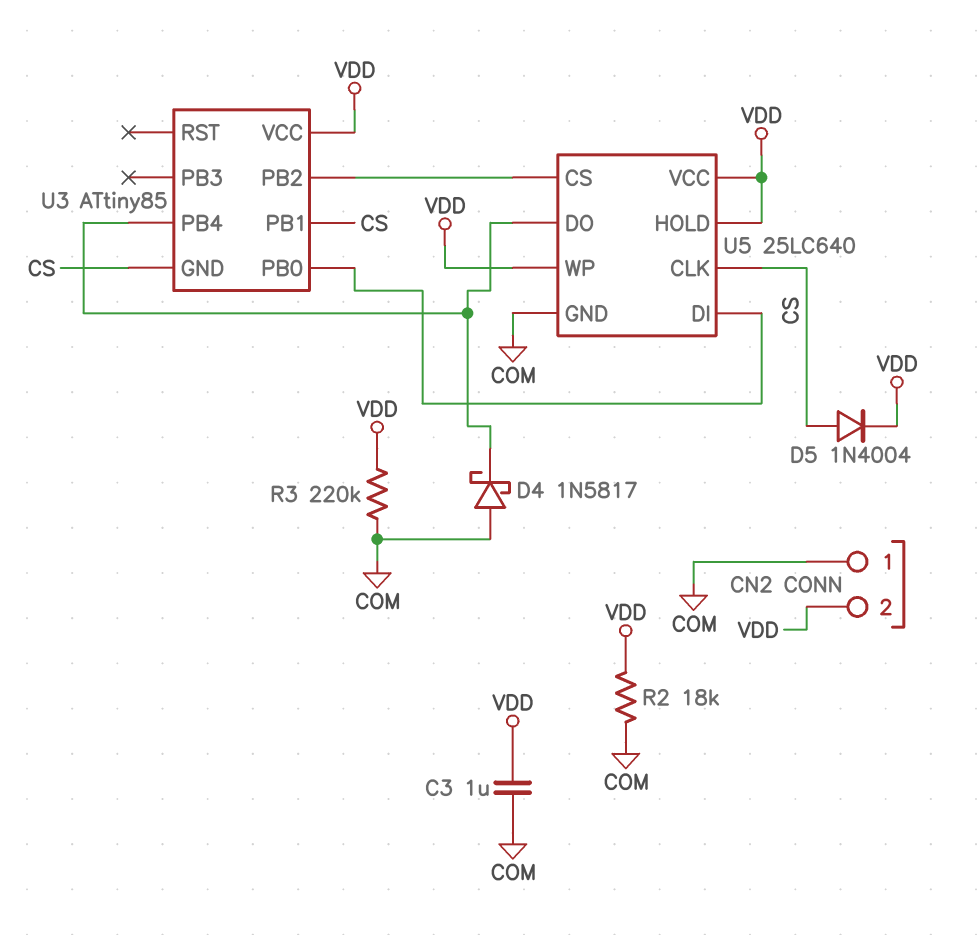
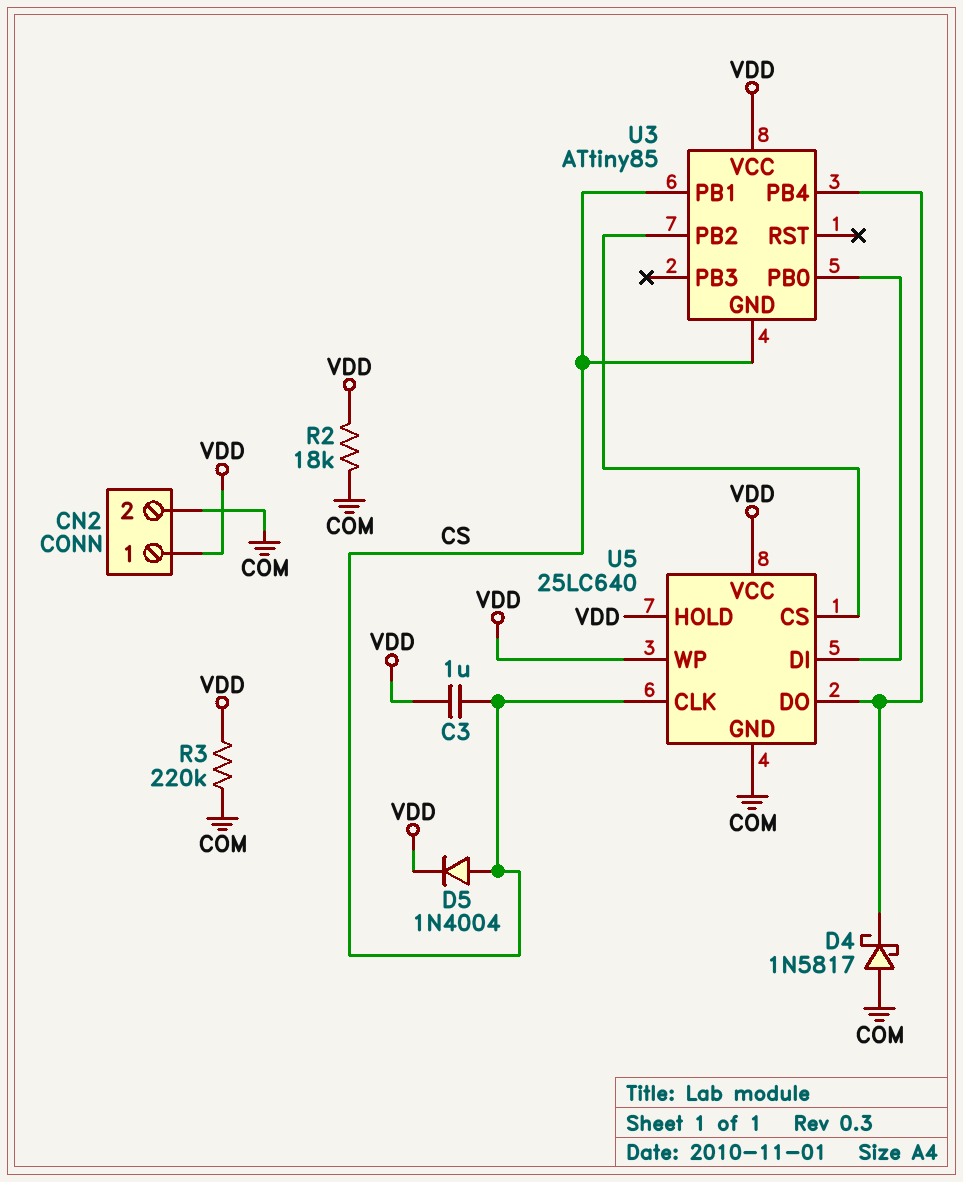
C3: 1uF (COM, VDD) -> 1uF (CS, VDD)
CN2 pin 1: COM -> VDD
CN2 pin 2: VDD -> COM

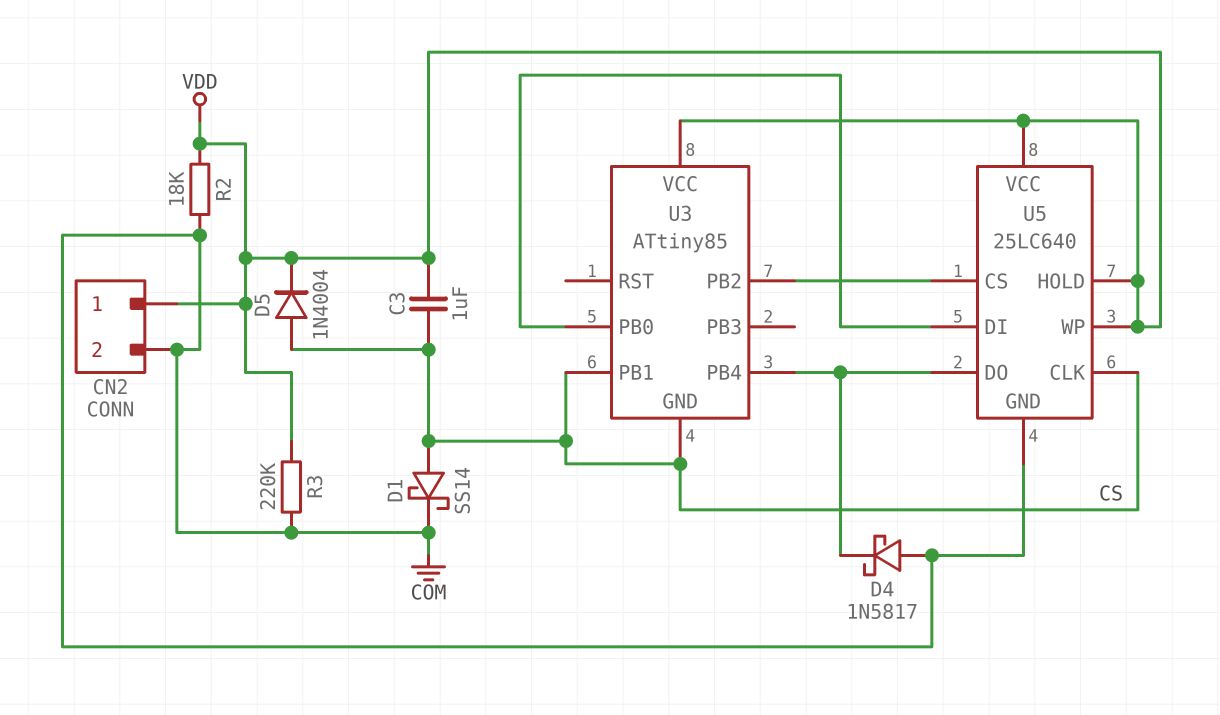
D1: none -> schottky SS14 (A CS, K COM)

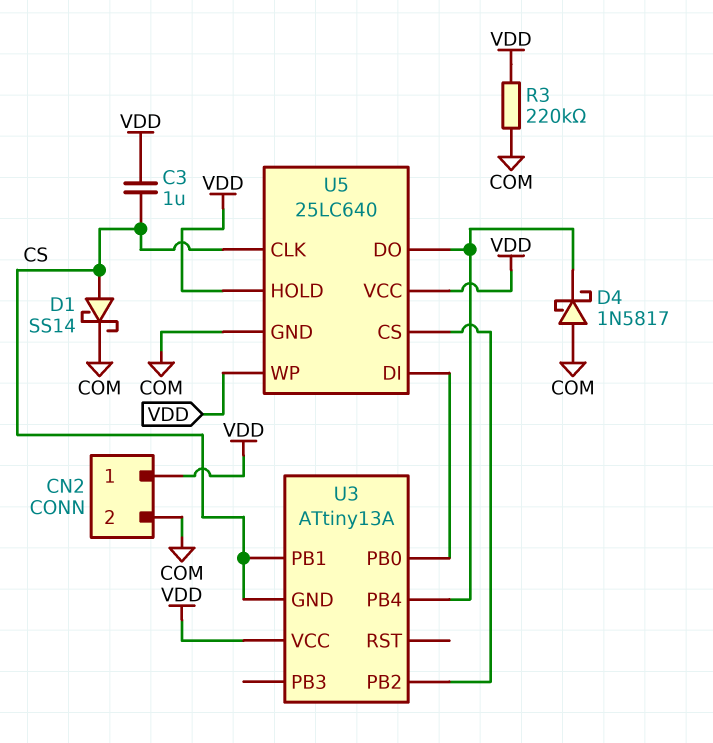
D5: diode 1N4004 (A CS, K VDD) -> none
R2: 18k (COM, VDD) -> none
U3: ATtiny85 -> ATtiny13A

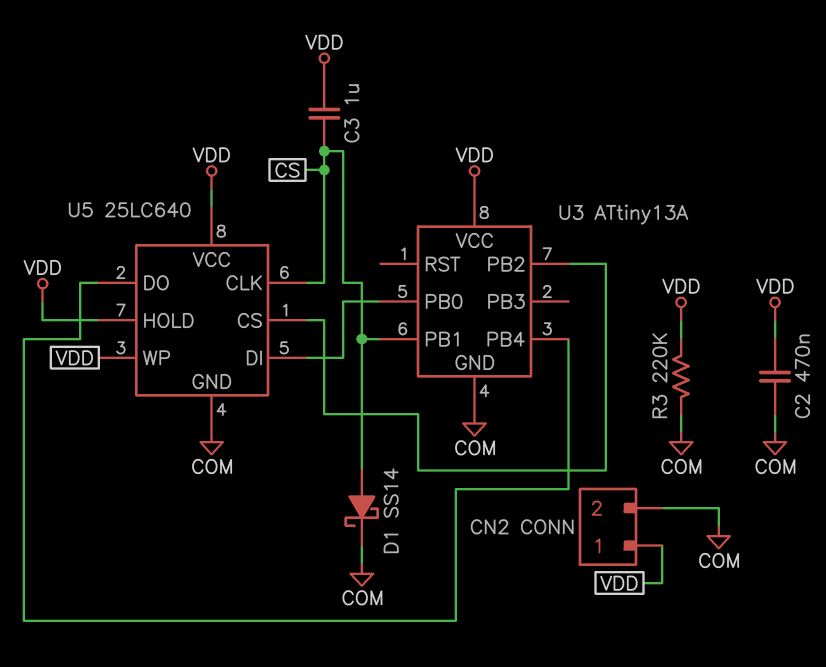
C2: none -> 470nF (COM, VDD)
D4: schottky 1N5817 (A COM, K U3/PB4) -> none
U3 pin GND: CS -> COM

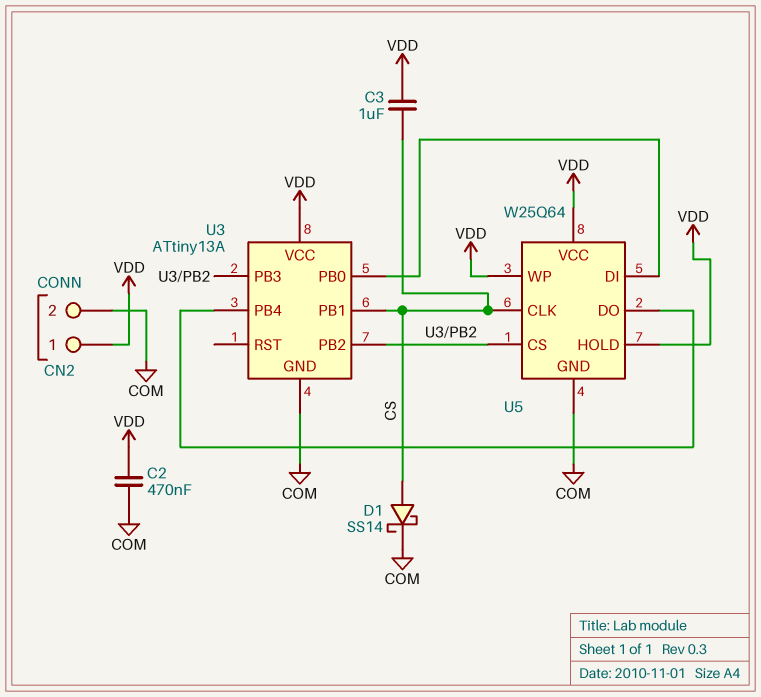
R3: 220k (COM, VDD) -> none
U3 pin PB3: none -> U3/PB2
U5: 25LC640 -> W25Q64

